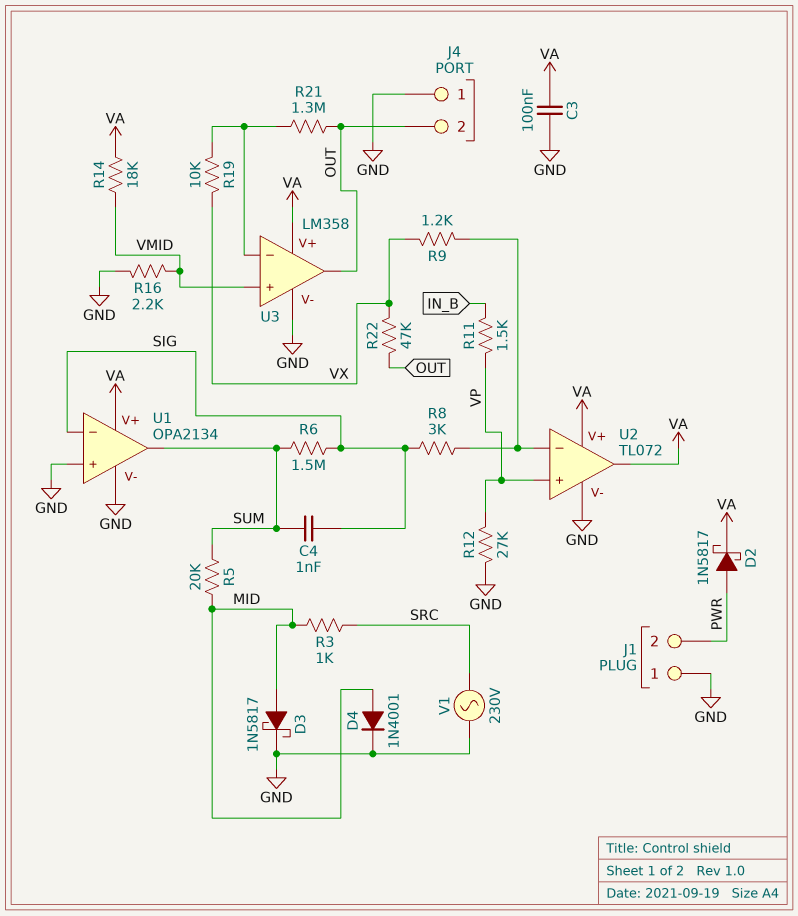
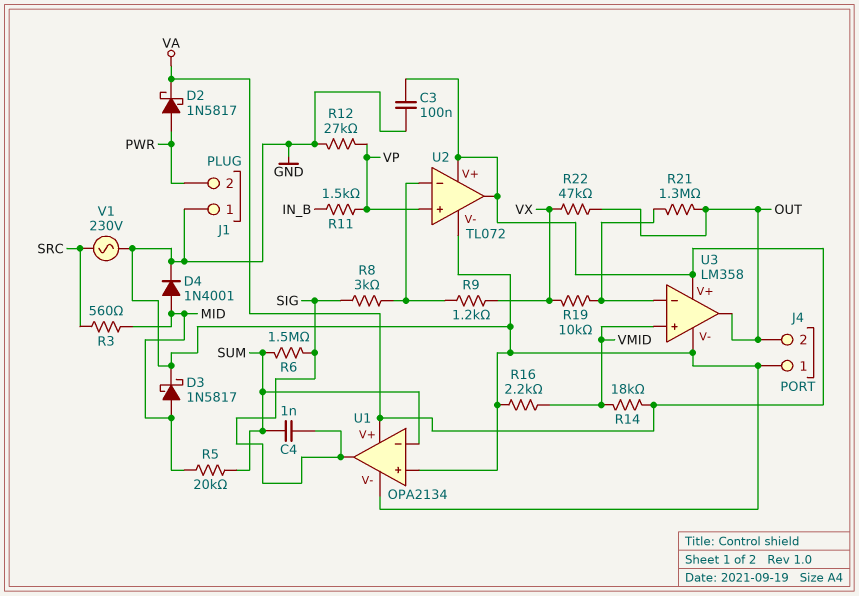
R3: 1k (MID, SRC) -> 560 (MID, SRC)
U1 pin in-: SIG -> SUM
U1 pin out: SUM -> SIG

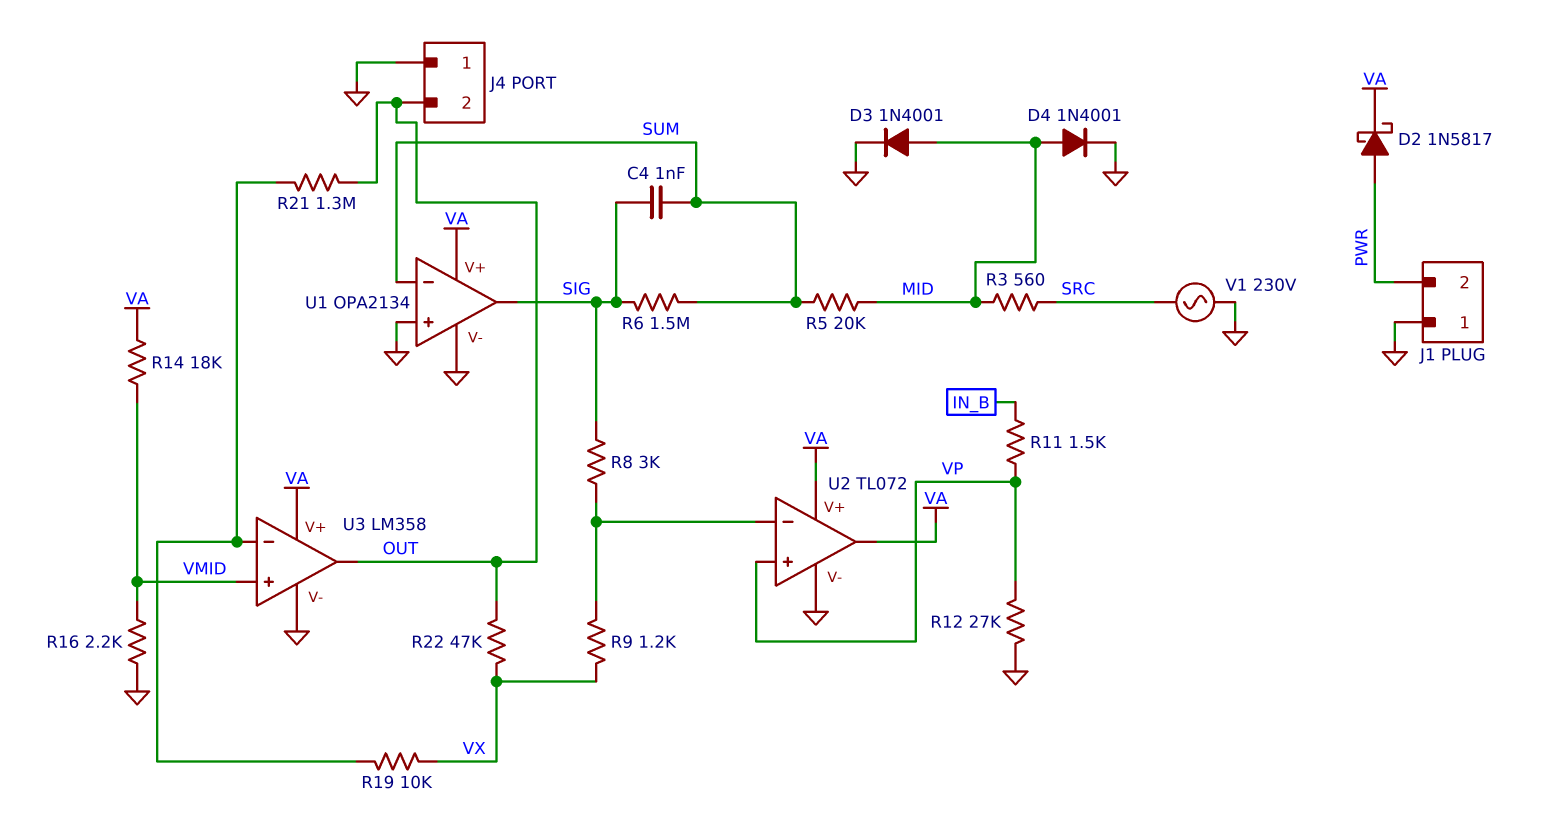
C3: 100nF (GND, VA) -> none
D3: schottky 1N5817 (A MID, K GND) -> diode 1N4001 (A MID, K GND)

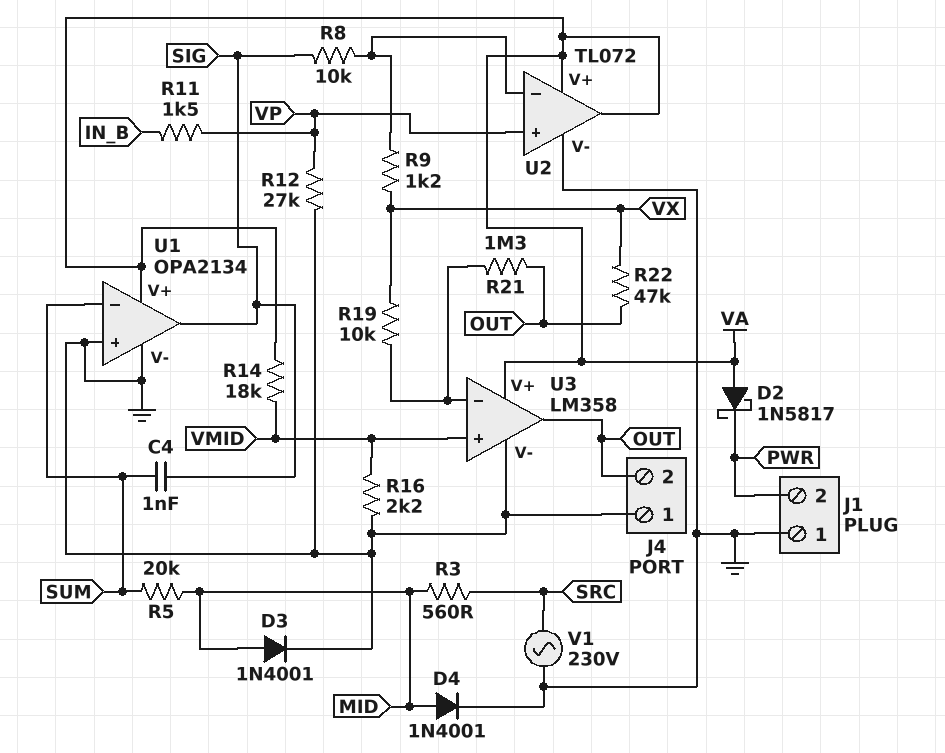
D2: schottky 1N5817 (A PWR, K VA) -> schottky 1N5817 (A VA, K PWR)
R6: 1.5M (SIG, SUM) -> none
R8: 3k (SIG, U2/in-) -> 10k (SIG, U2/in-)

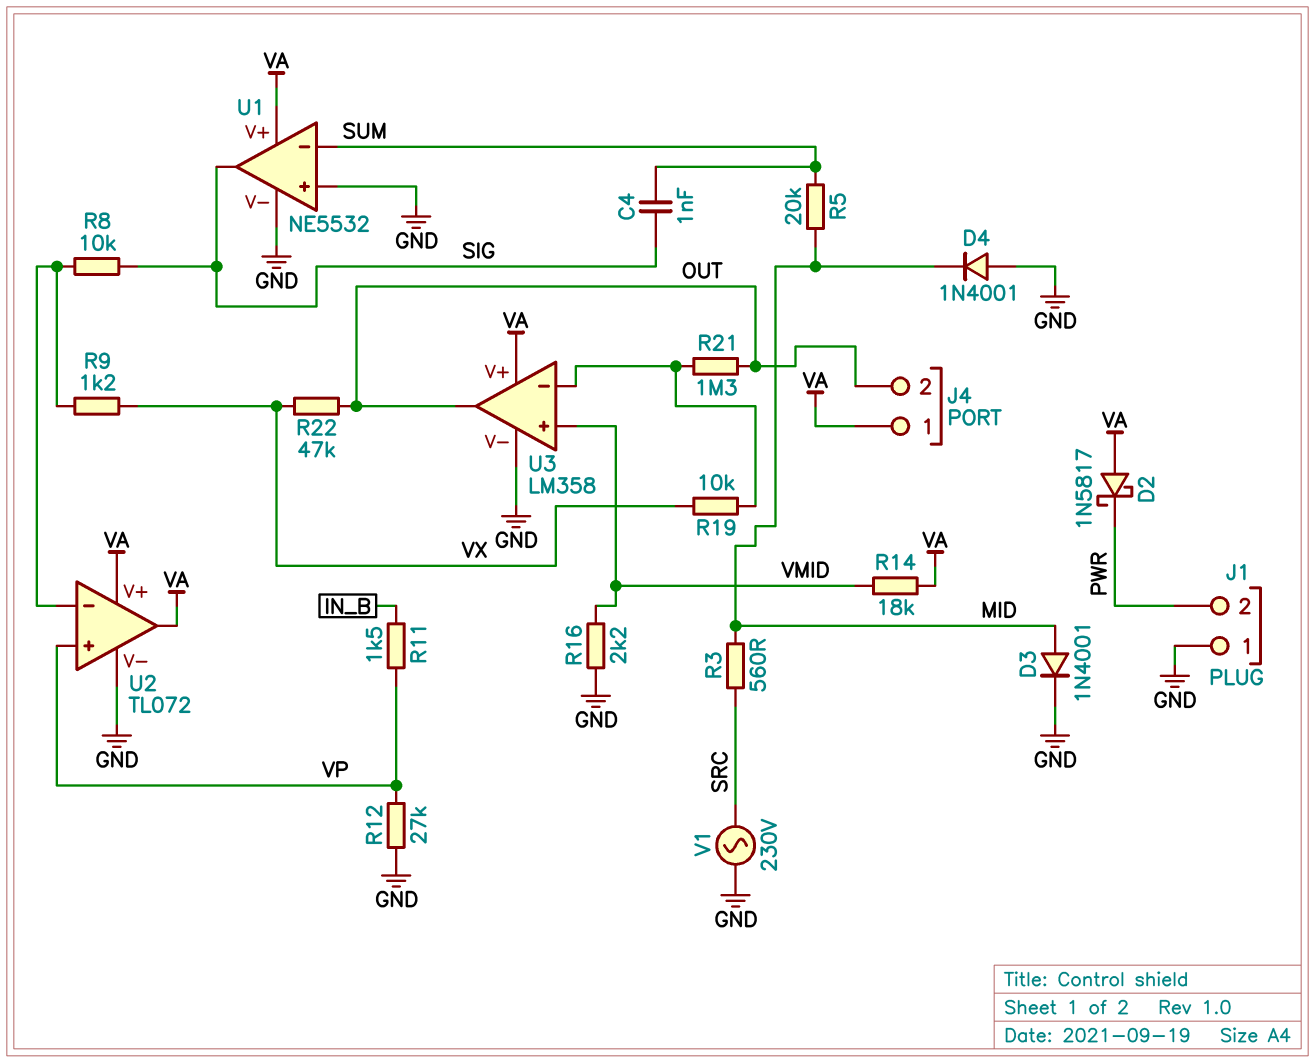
D4: diode 1N4001 (A MID, K GND) -> diode 1N4001 (A GND, K MID)
J4 pin 1: GND -> VA
U1: OPA2134 -> NE5532

